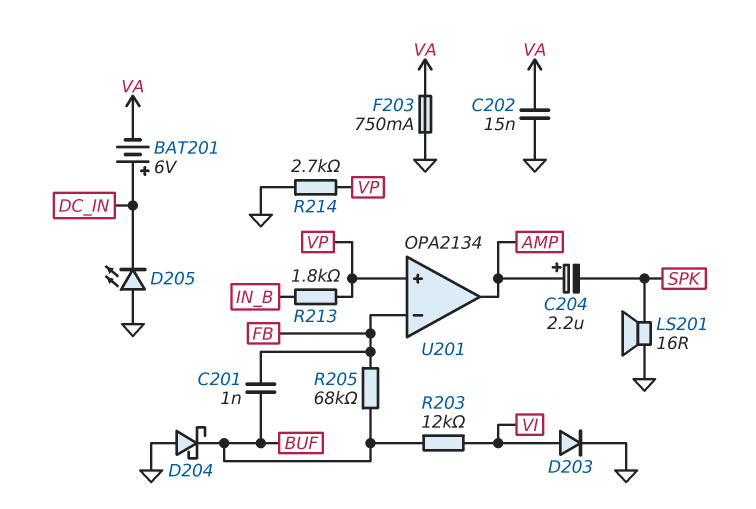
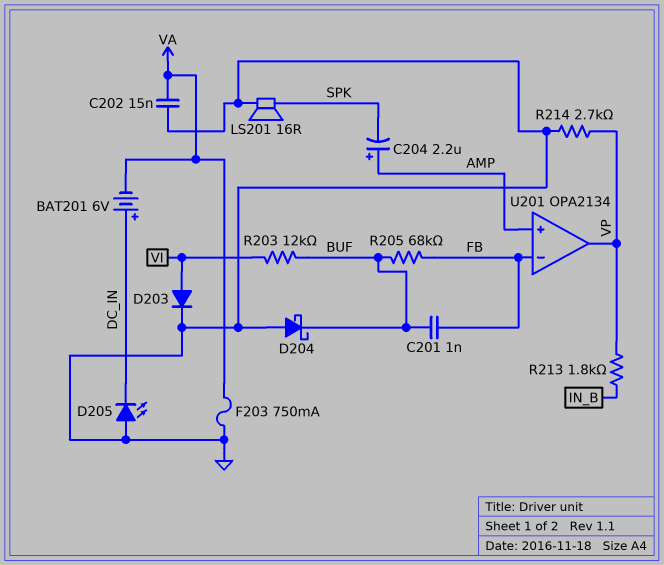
U201 pin in+: VP -> AMP
U201 pin out: AMP -> VP

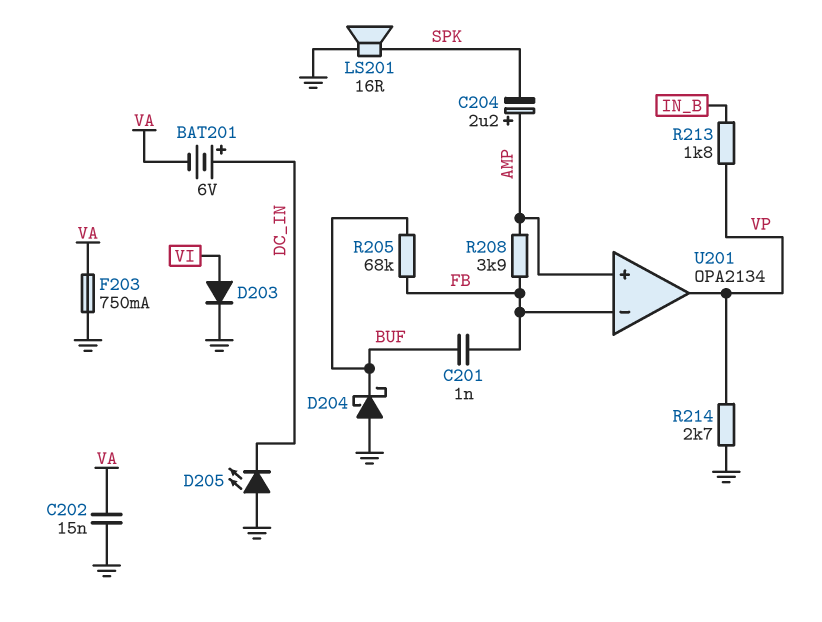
R203: 12k (BUF, VI) -> none
R208: none -> 3.9k (AMP, FB)

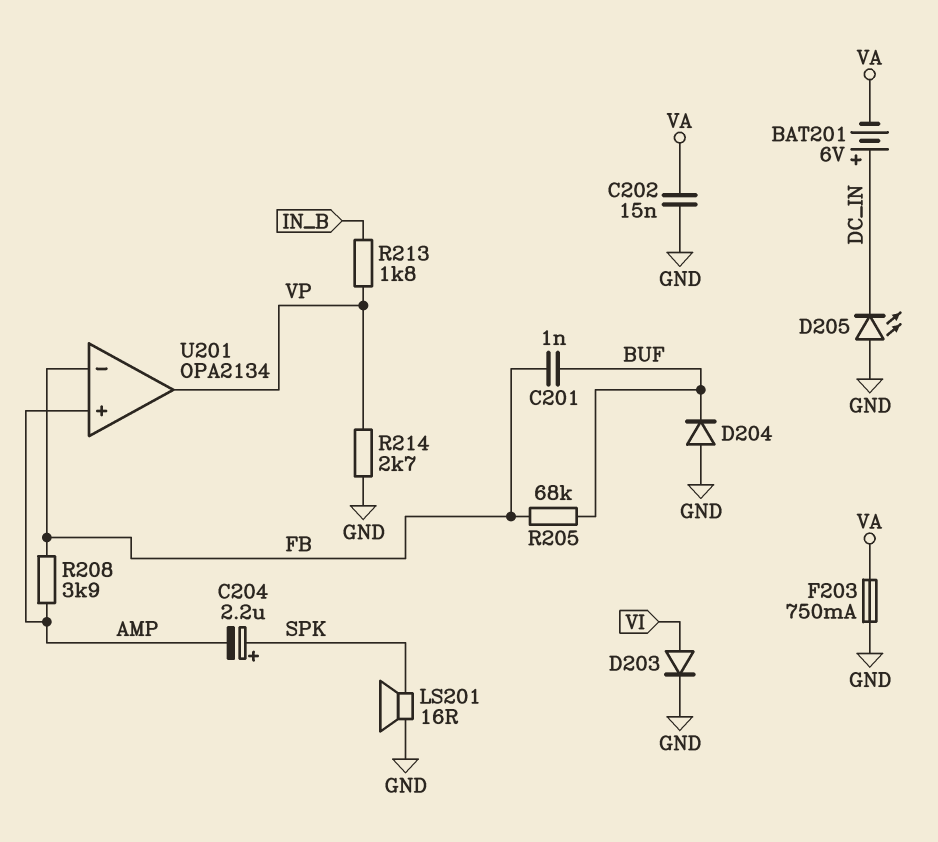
C204: 2.2uF (plus AMP, minus SPK) -> 2.2uF (plus SPK, minus AMP)
D204: schottky (A GND, K BUF) -> diode (A GND, K BUF)

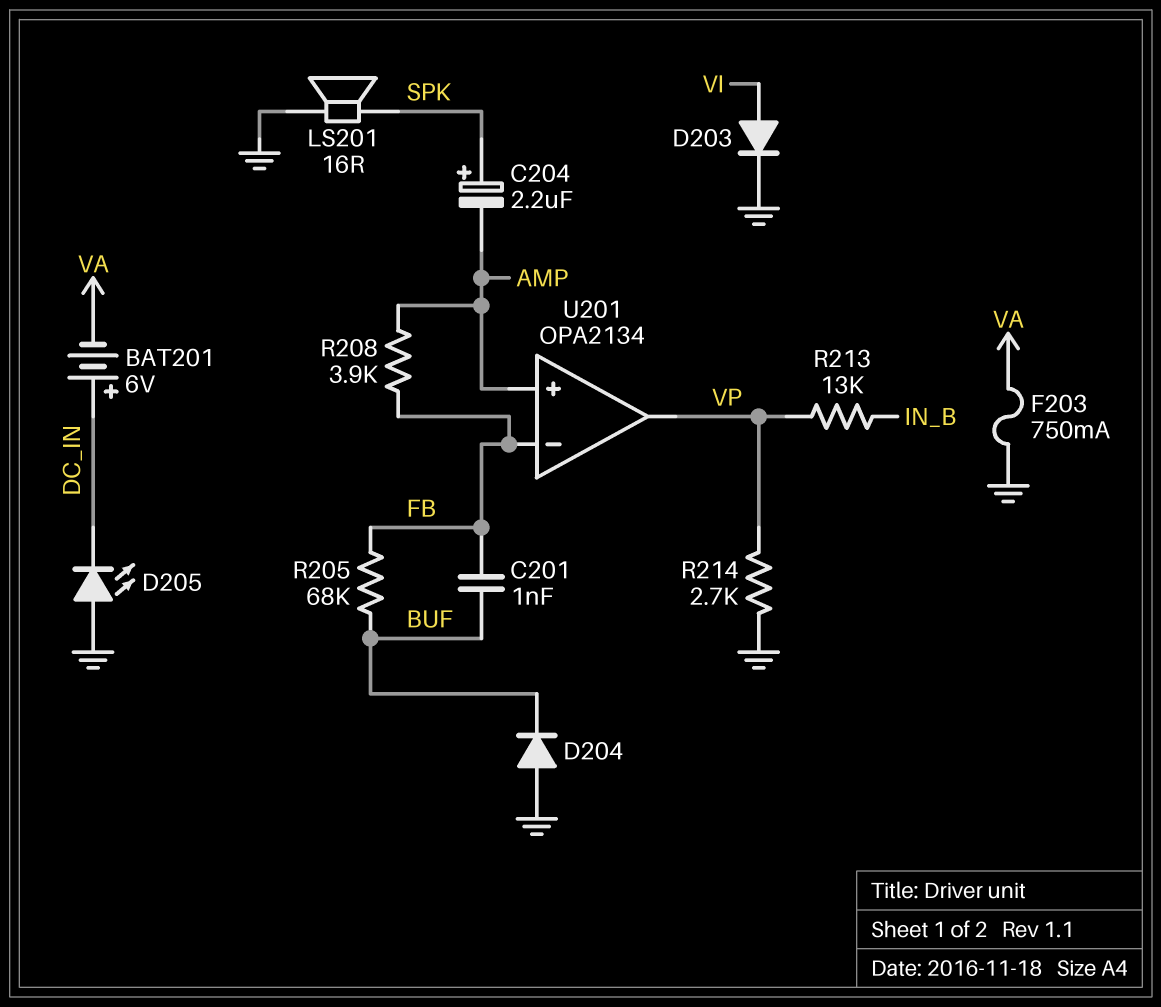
C202: 15nF (GND, VA) -> none
R213: 1.8k (IN_B, VP) -> 13k (IN_B, VP)

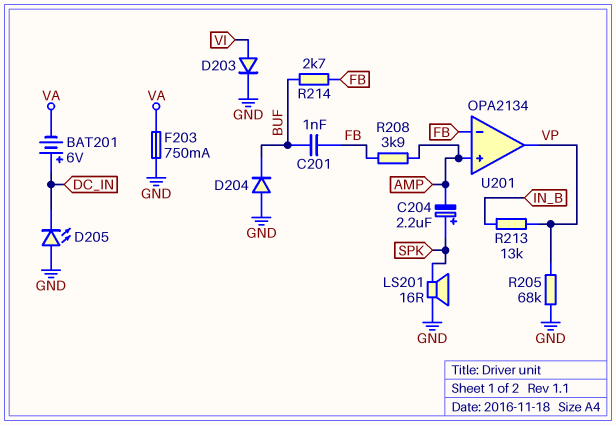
R205: 68k (BUF, FB) -> 68k (GND, VP)
R214: 2.7k (GND, VP) -> 2.7k (BUF, FB)

